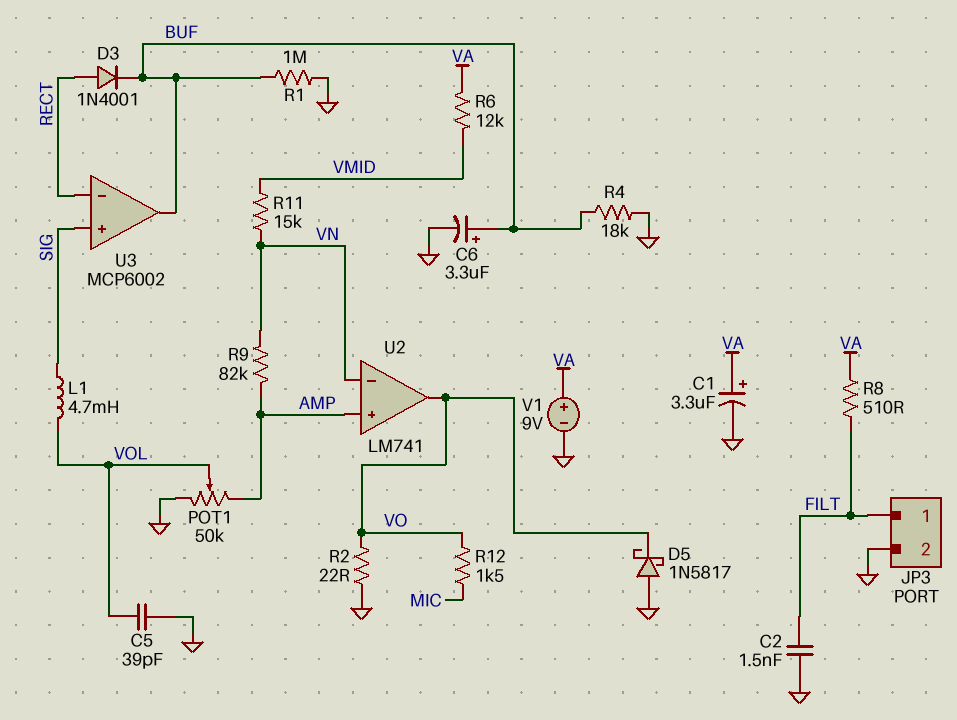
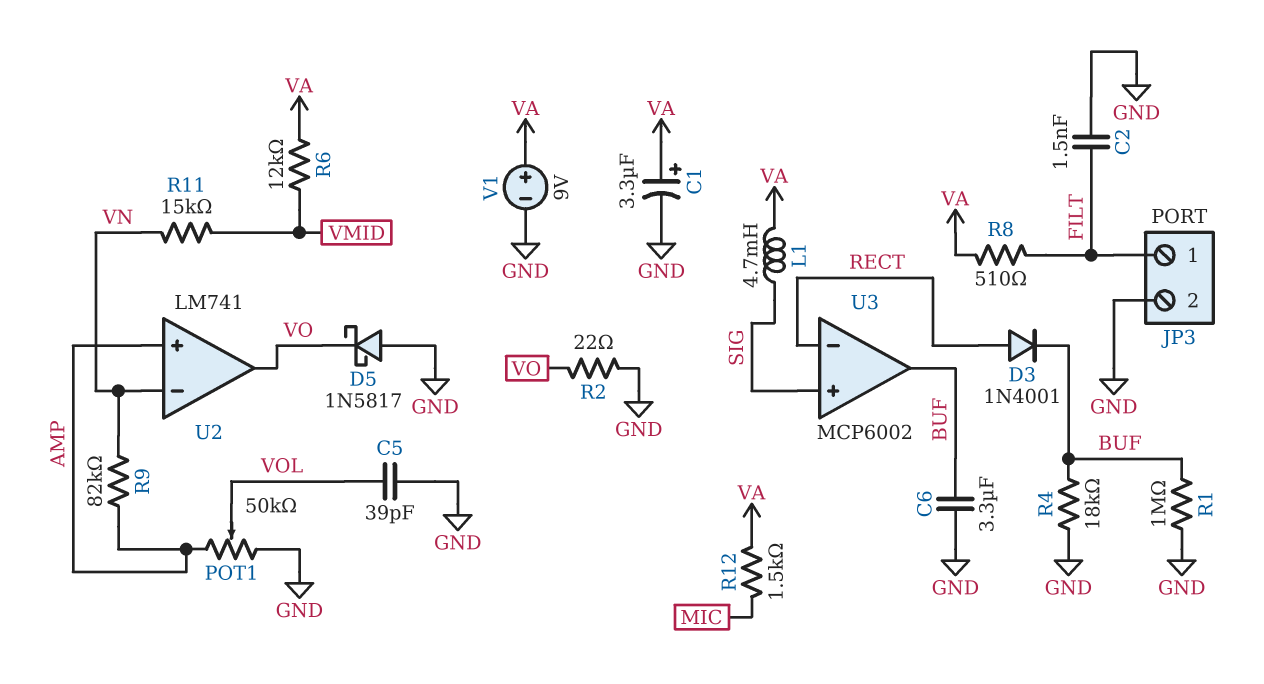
C6: 3.3uF (plus BUF, minus GND) -> 3.3uF (BUF, GND)
L1: 4.7mH (SIG, VOL) -> 4.7mH (SIG, VA)
R12: 1.5k (MIC, VO) -> 1.5k (MIC, VA)

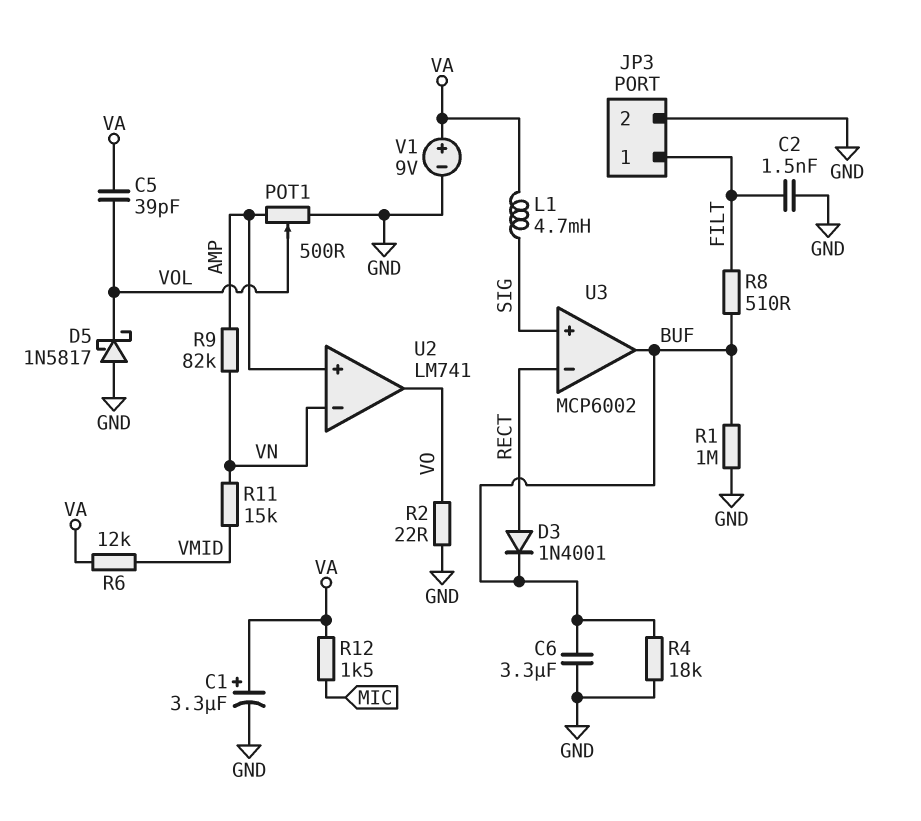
C5: 39pF (GND, VOL) -> 39pF (VA, VOL)
D5: schottky 1N5817 (A GND, K VO) -> schottky 1N5817 (A GND, K VOL)
POT1: 50k (AMP, GND, wiper VOL) -> 500 (AMP, GND, wiper VOL)
R8: 510 (FILT, VA) -> 510 (BUF, FILT)

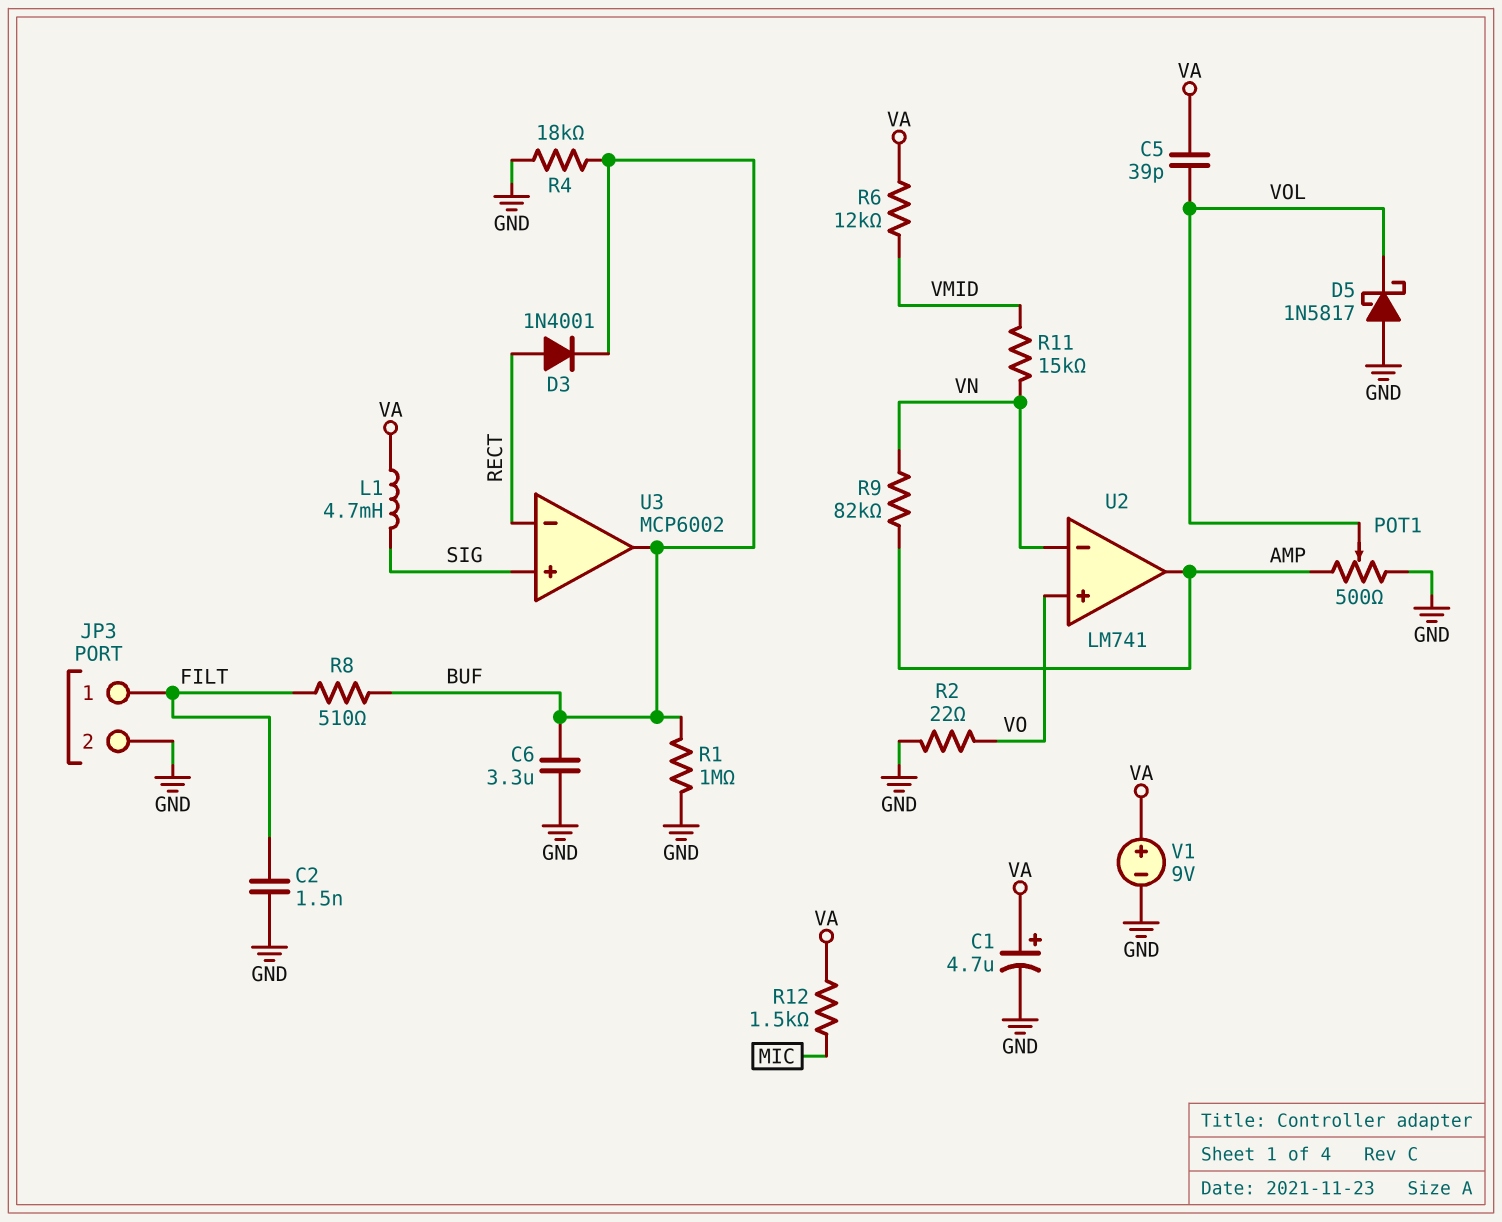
C1: 3.3uF (plus VA, minus GND) -> 4.7uF (plus VA, minus GND)
U2 pin in+: AMP -> VO
U2 pin out: VO -> AMP

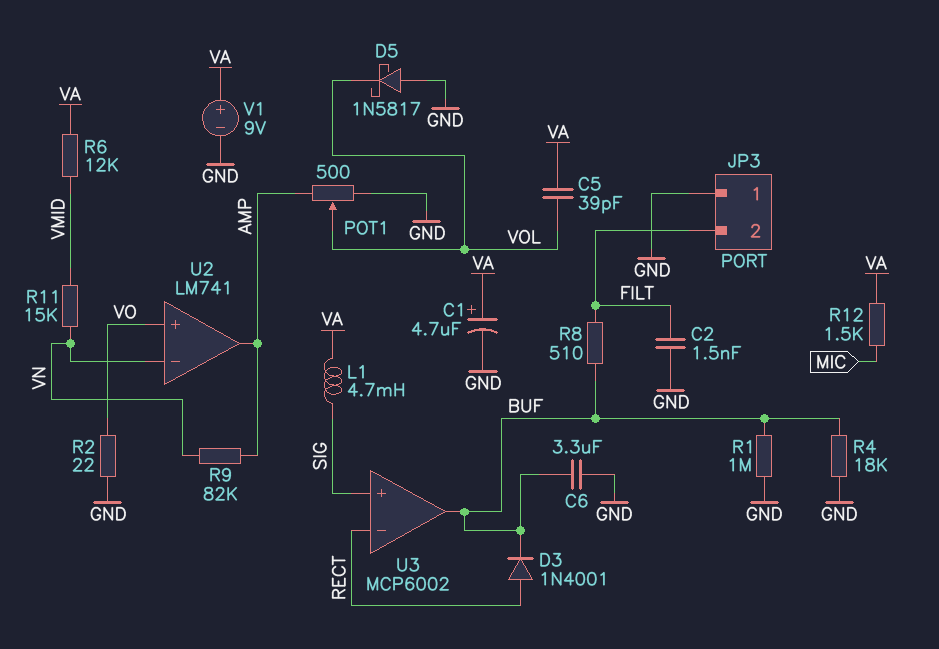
JP3 pin 1: FILT -> GND
JP3 pin 2: GND -> FILT

